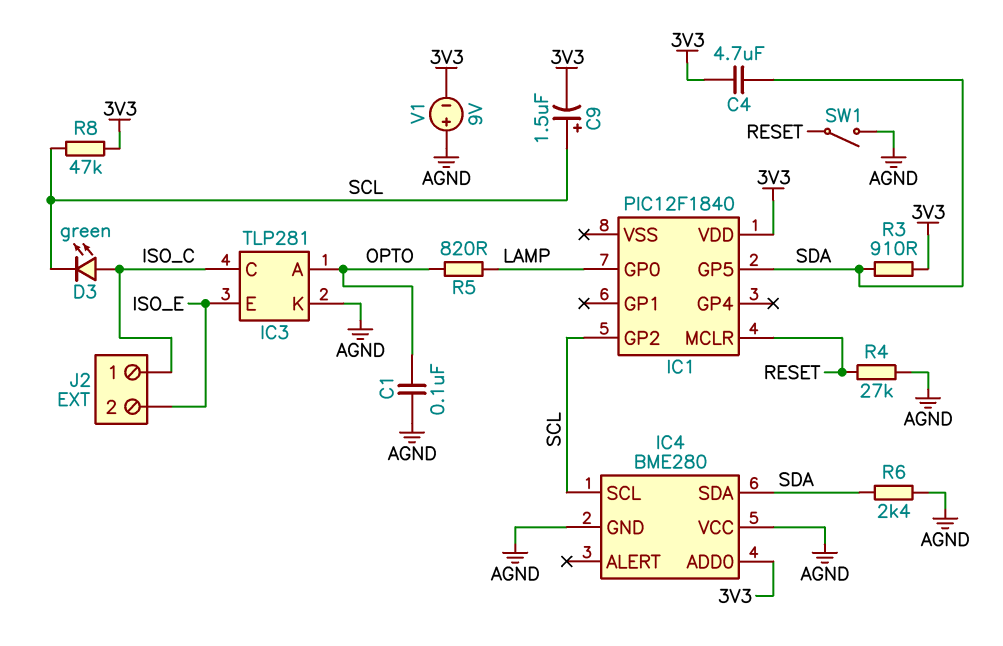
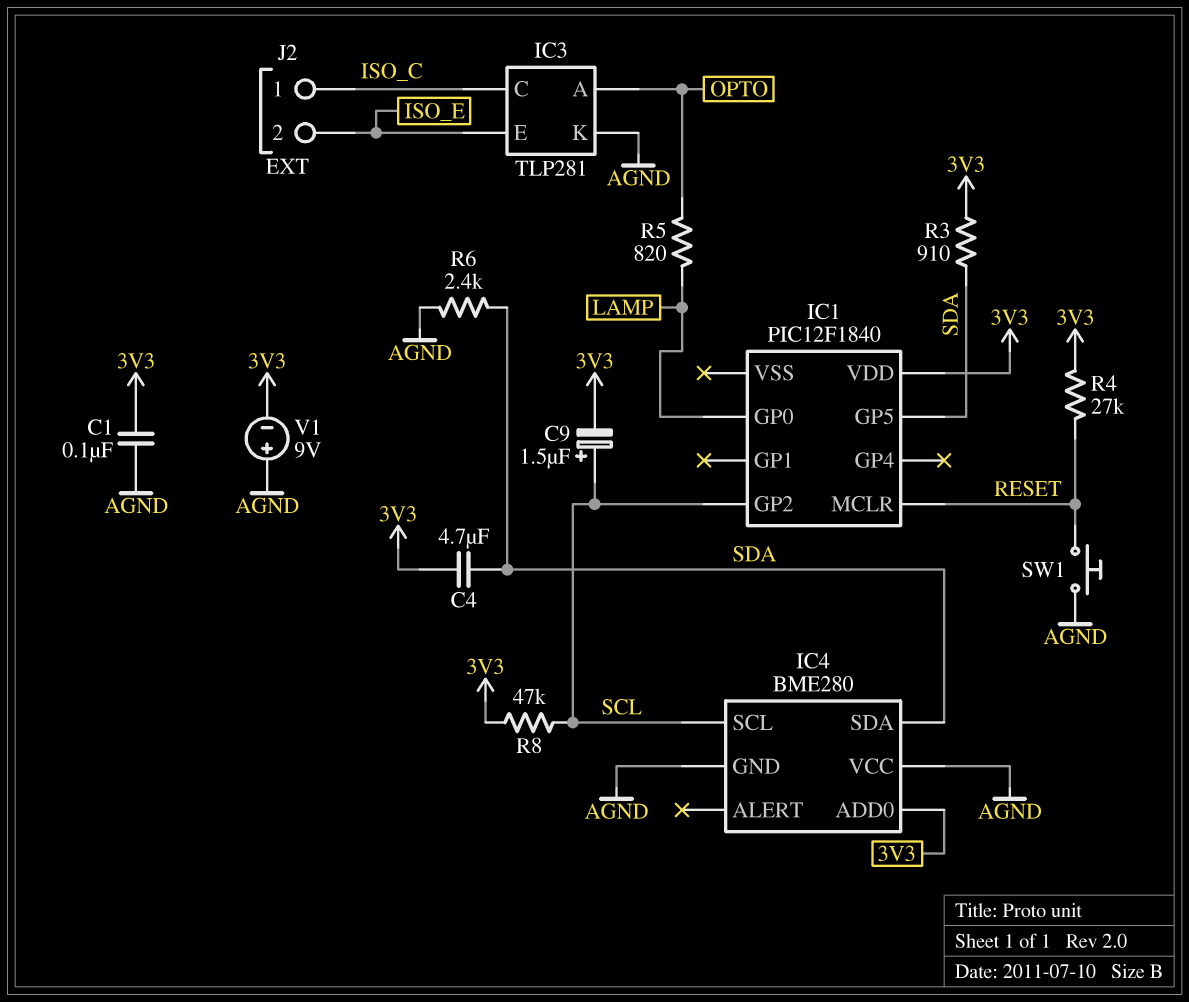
C1: 100nF (AGND, OPTO) -> 100nF (3V3, AGND)
D3: LED green (A ISO_C, K SCL) -> none
R4: 27k (AGND, RESET) -> 27k (3V3, RESET)
SW1: switch (AGND, RESET) -> button (AGND, RESET)

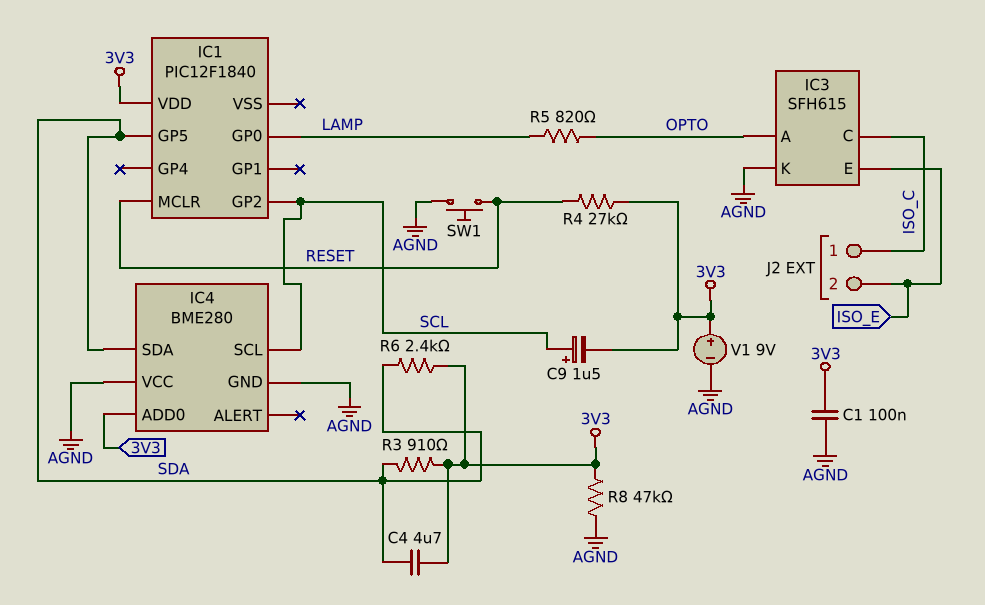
IC3: TLP281 -> SFH615
R6: 2.4k (AGND, SDA) -> 2.4k (3V3, SDA)
R8: 47k (3V3, SCL) -> 47k (3V3, AGND)
V1: 9V (plus AGND, minus 3V3) -> 9V (plus 3V3, minus AGND)

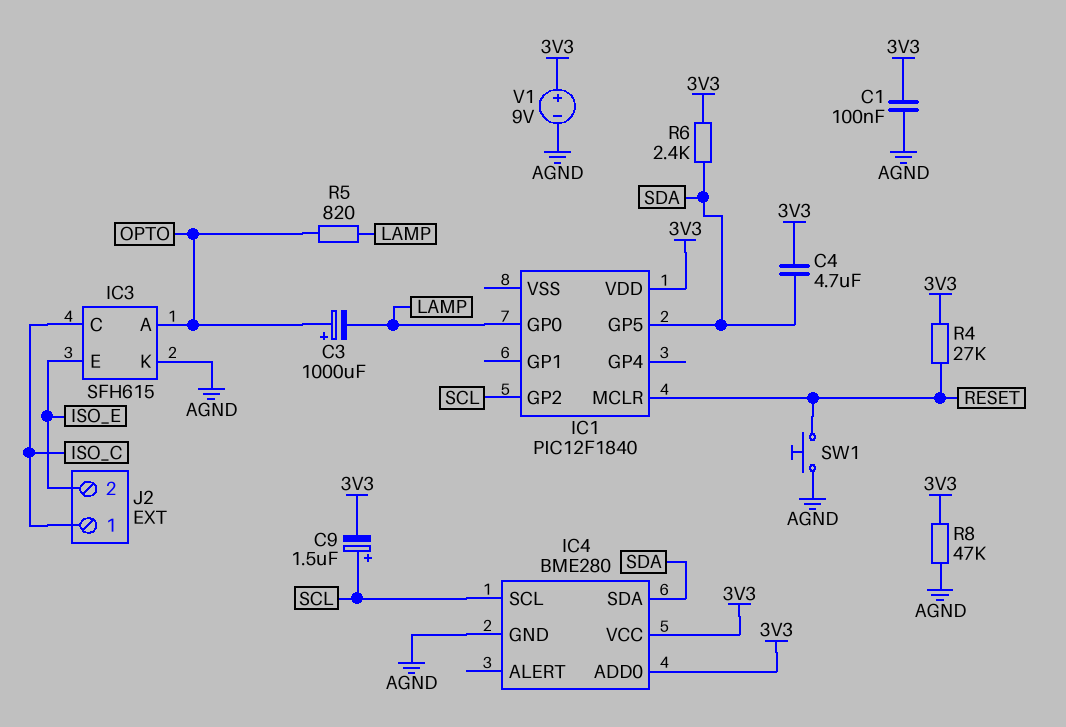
C3: none -> 1000uF (plus OPTO, minus LAMP)
IC4 pin VCC: AGND -> 3V3
R3: 910 (3V3, SDA) -> none

